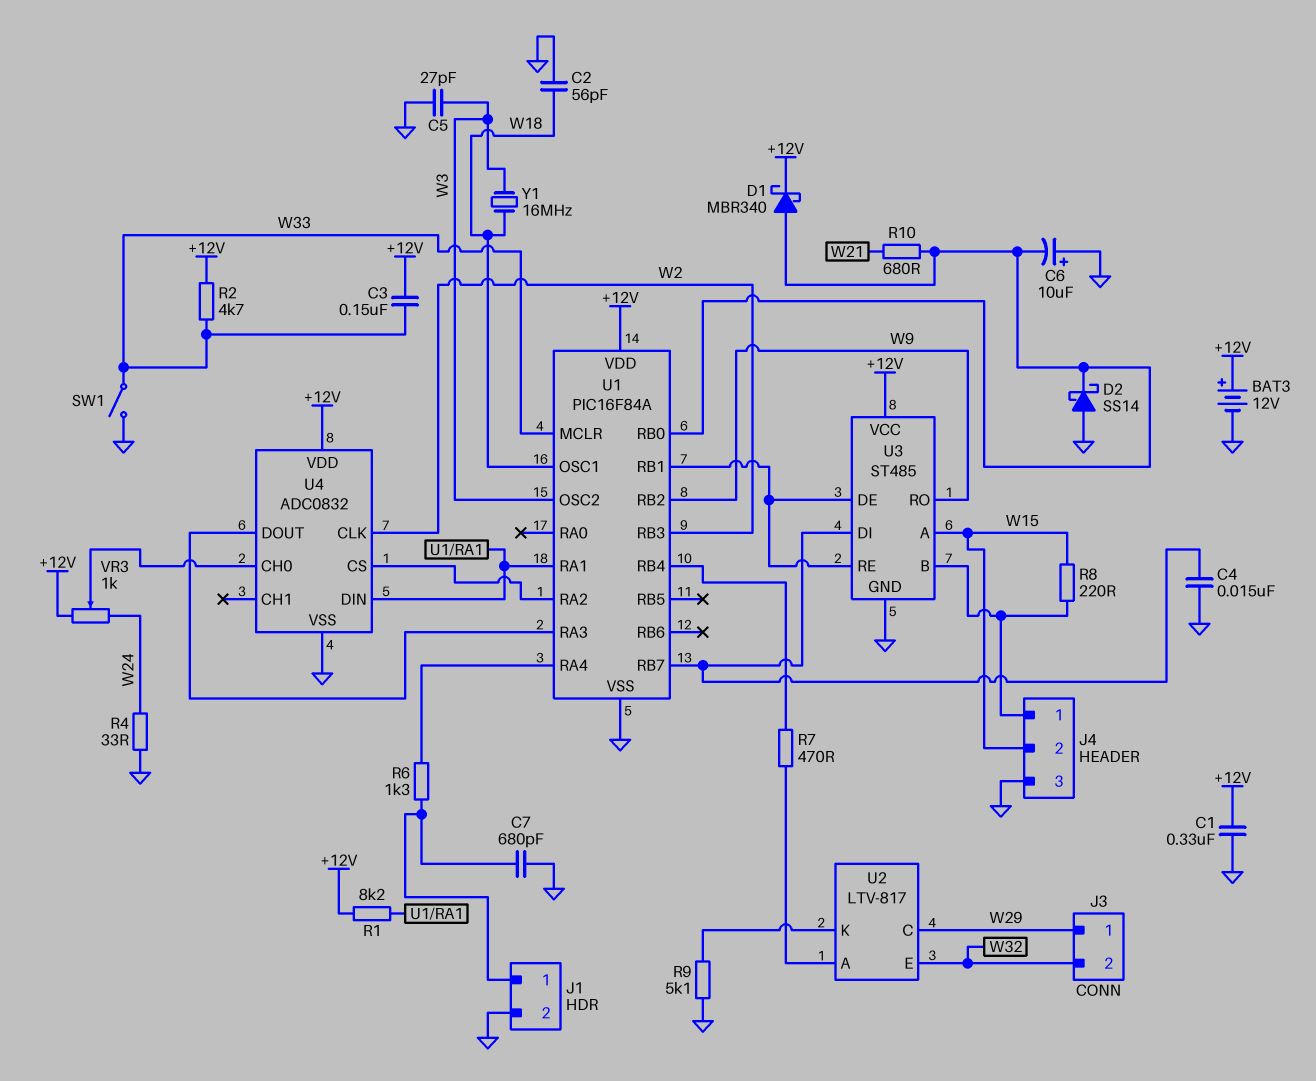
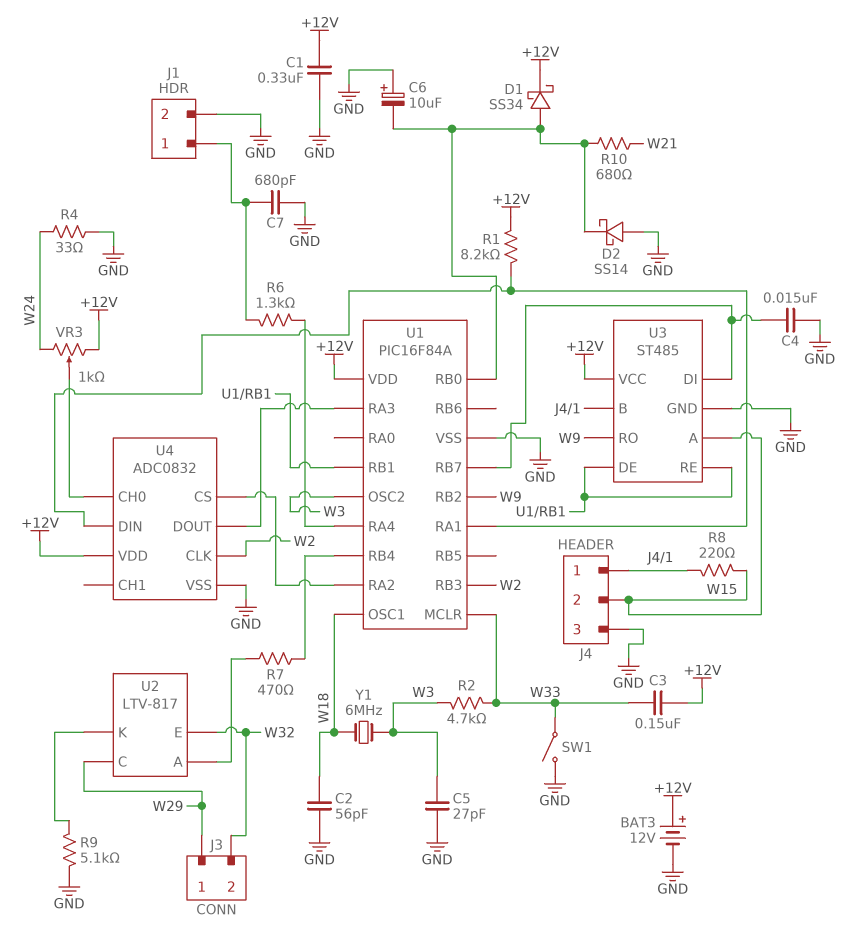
D1: schottky MBR340 (A U1/RB0, K +12V) -> schottky SS34 (A U1/RB0, K +12V)
R2: 4.7k (+12V, W33) -> 4.7k (W3, W33)
Y1: 16MHz (W3, W18) -> 6MHz (W3, W18)

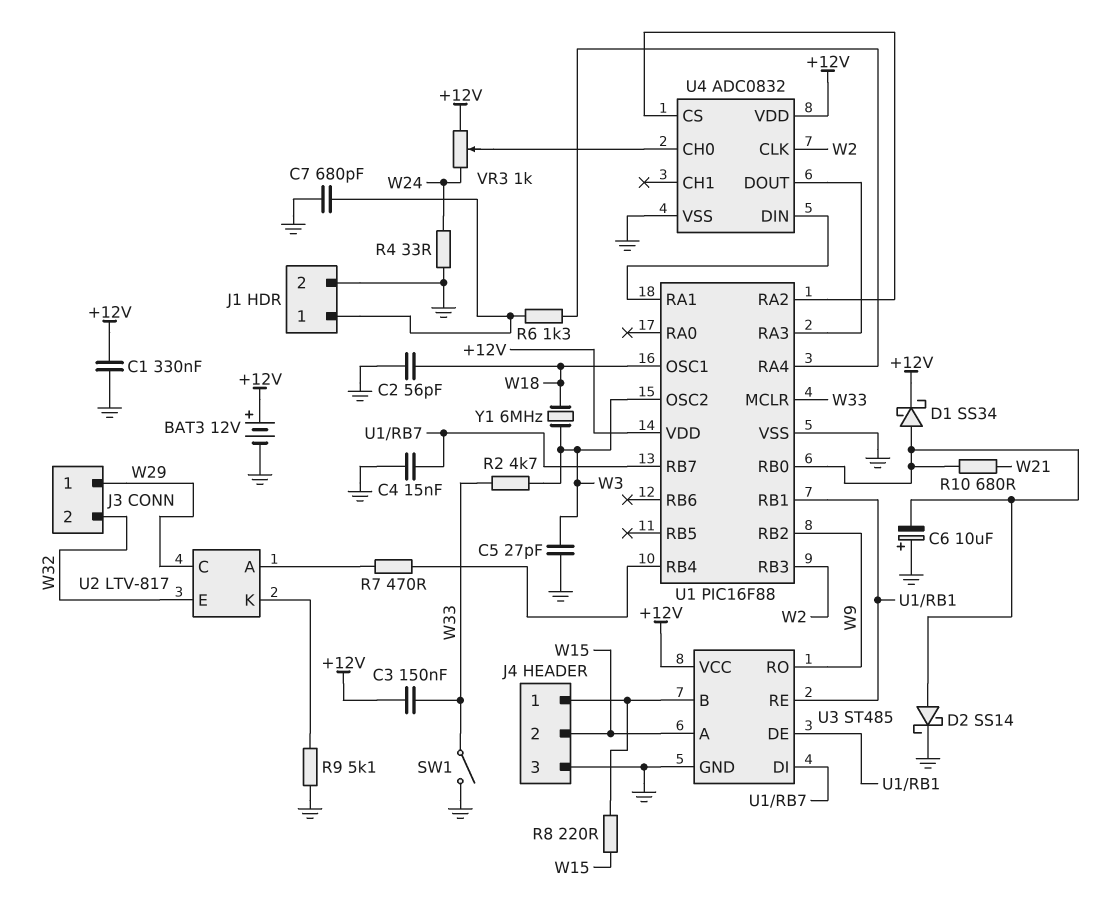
D2: schottky SS14 (A GND, K U1/RB0) -> schottky SS14 (A U1/RB0, K GND)
R1: 8.2k (+12V, U1/RA1) -> none
U1: PIC16F84A -> PIC16F88

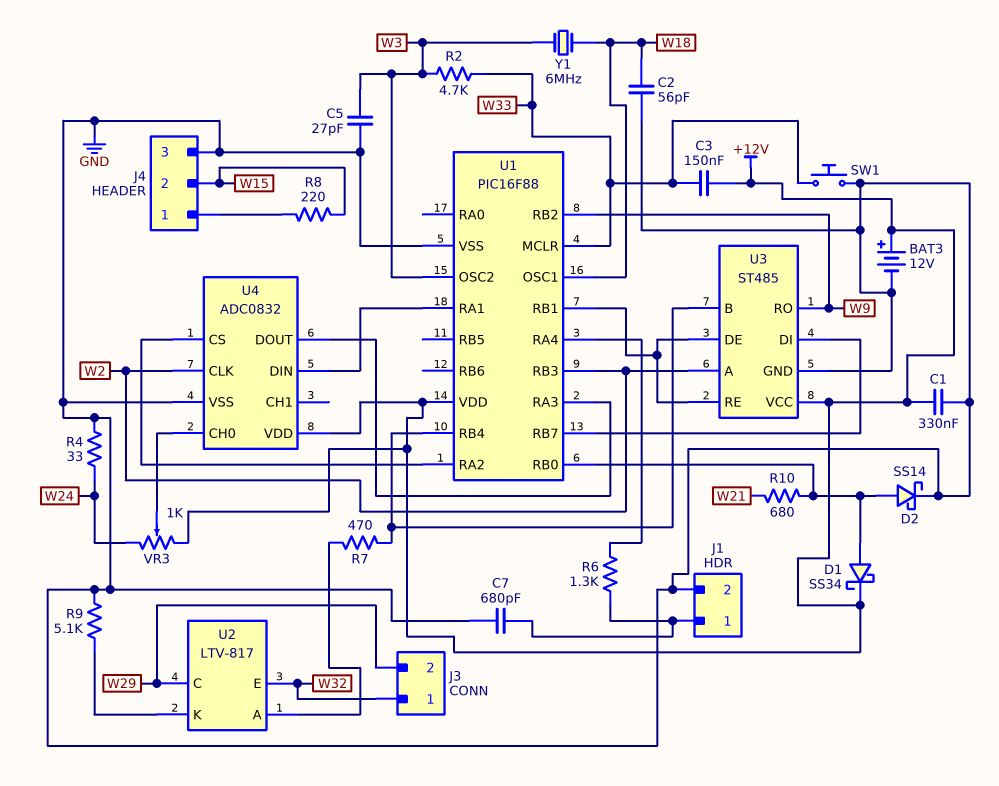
C4: 15nF (GND, U1/RB7) -> none
C6: 10uF (plus GND, minus U1/RB0) -> none
J3 pin 1: W29 -> W32
J3 pin 2: W32 -> W29
SW1: switch (GND, W33) -> button (GND, W33)
U3 pin A: W15 -> W2
U3 pin B: J4/1 -> U1/RB4

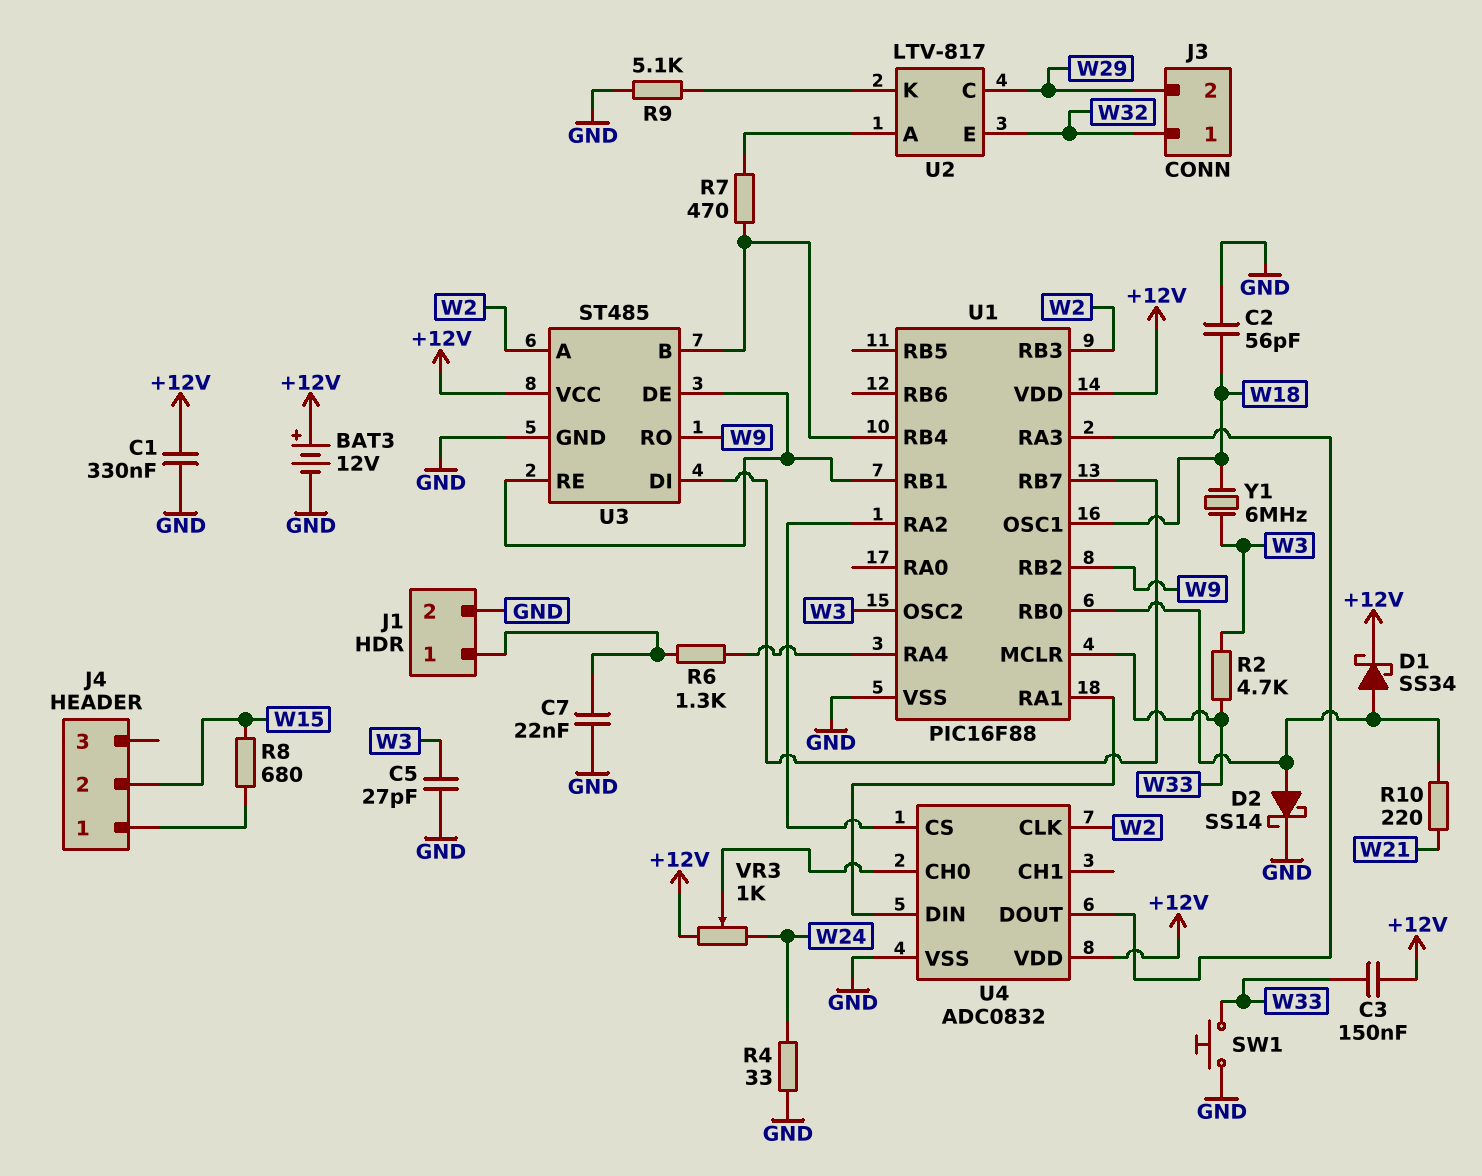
C7: 680pF (GND, J1/1) -> 22nF (GND, J1/1)
J4 pin 3: GND -> none
R8: 220 (J4/1, W15) -> 680 (J4/1, W15)
R10: 680 (U1/RB0, W21) -> 220 (U1/RB0, W21)

